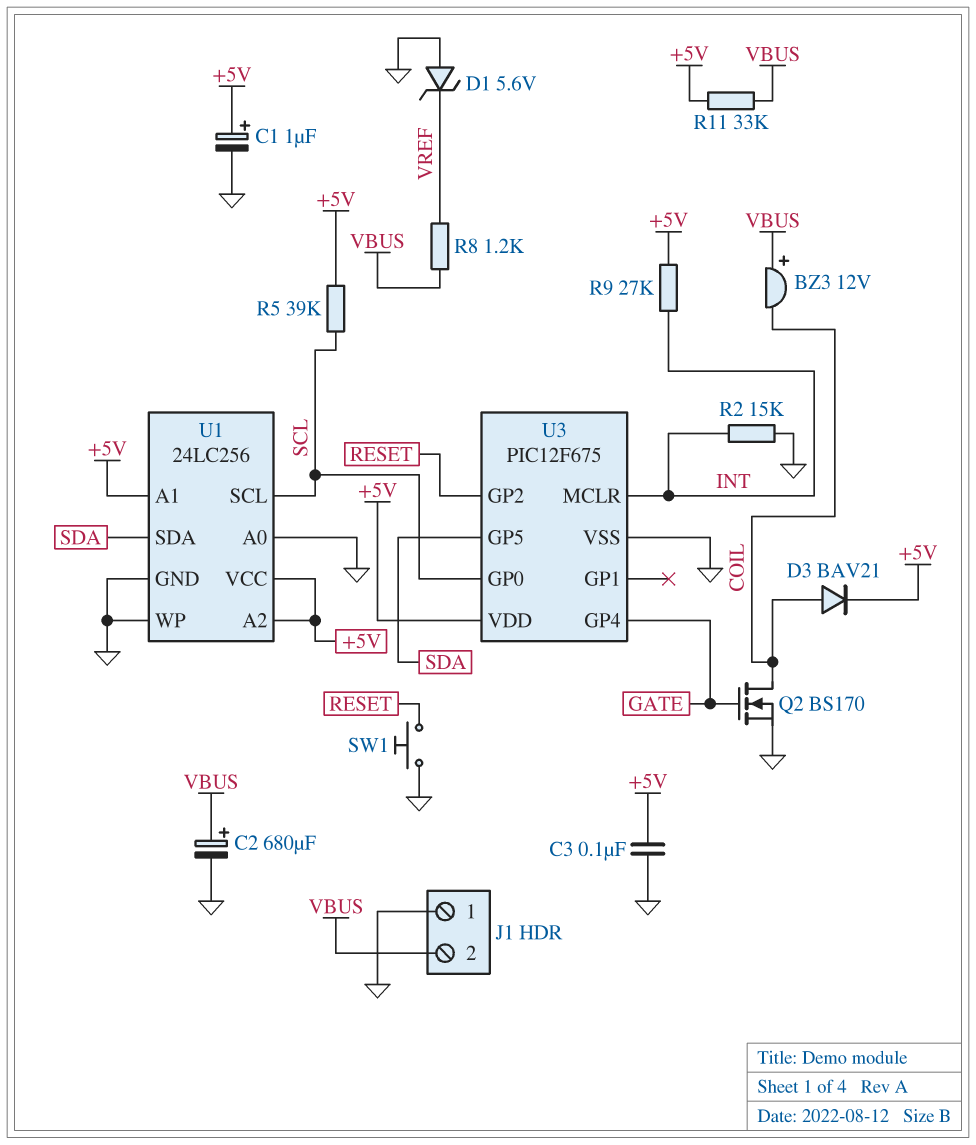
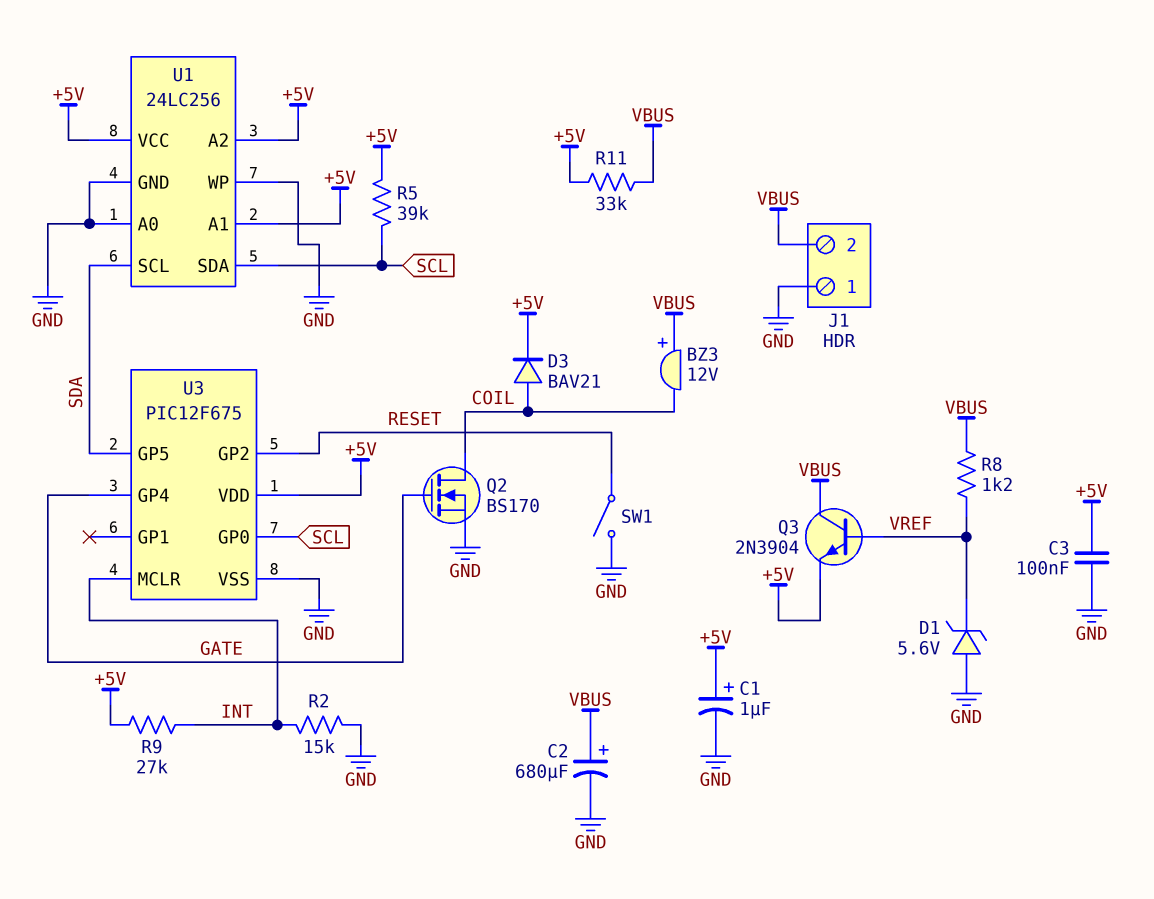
Q3: none -> NPN 2N3904 (B VREF, C VBUS, E +5V)
SW1: button (GND, RESET) -> switch (GND, RESET)
U1 pin SCL: SCL -> SDA
U1 pin SDA: SDA -> SCL

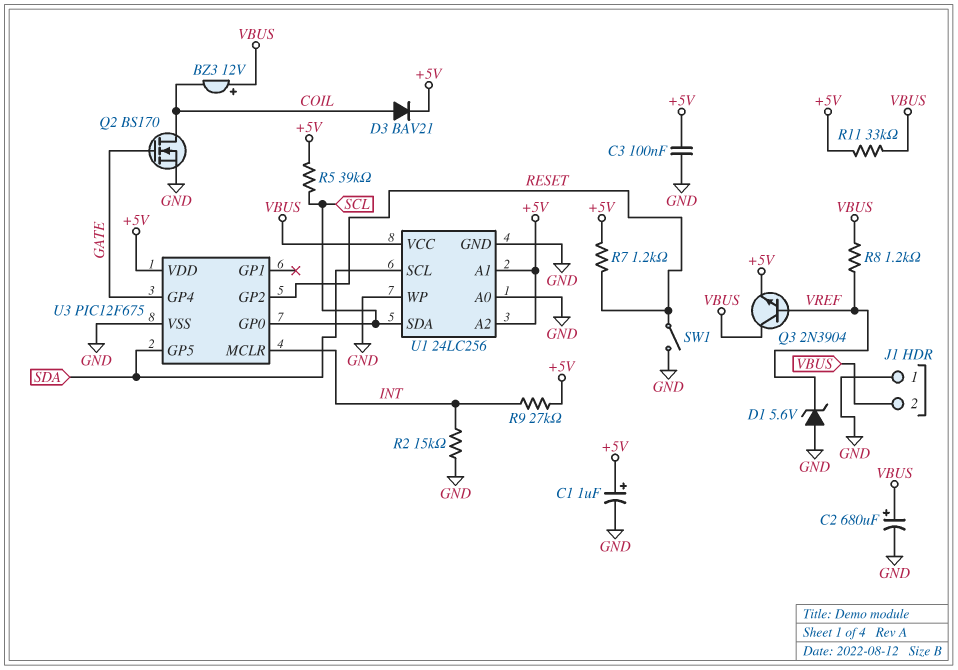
R7: none -> 1.2k (+5V, RESET)
U1 pin VCC: +5V -> VBUS

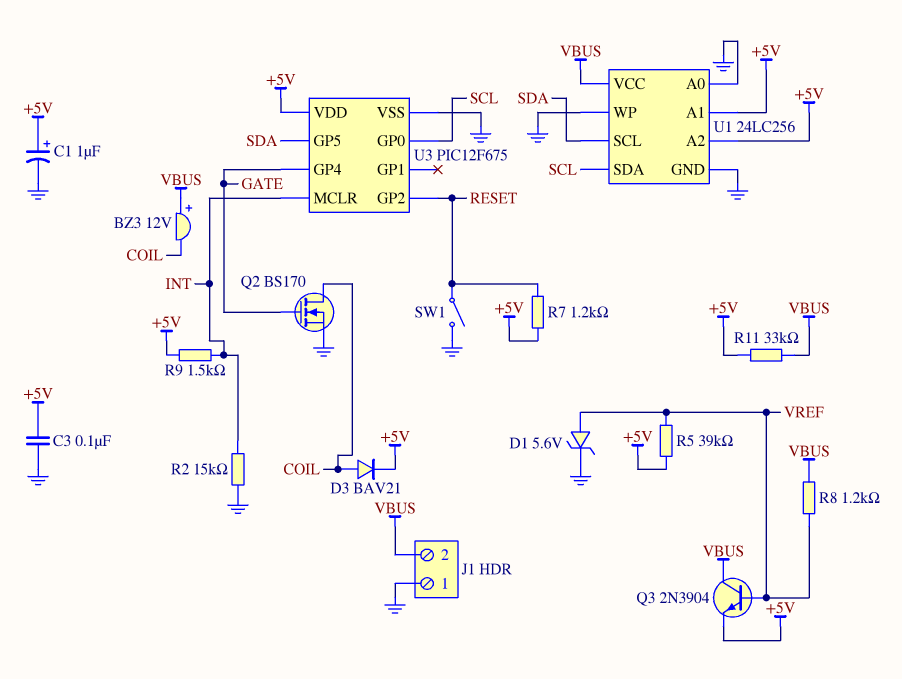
C2: 680uF (plus VBUS, minus GND) -> none
D1: zener 5.6V (A GND, K VREF) -> zener 5.6V (A VREF, K GND)
R5: 39k (+5V, SCL) -> 39k (+5V, VREF)
R9: 27k (+5V, INT) -> 1.5k (+5V, INT)

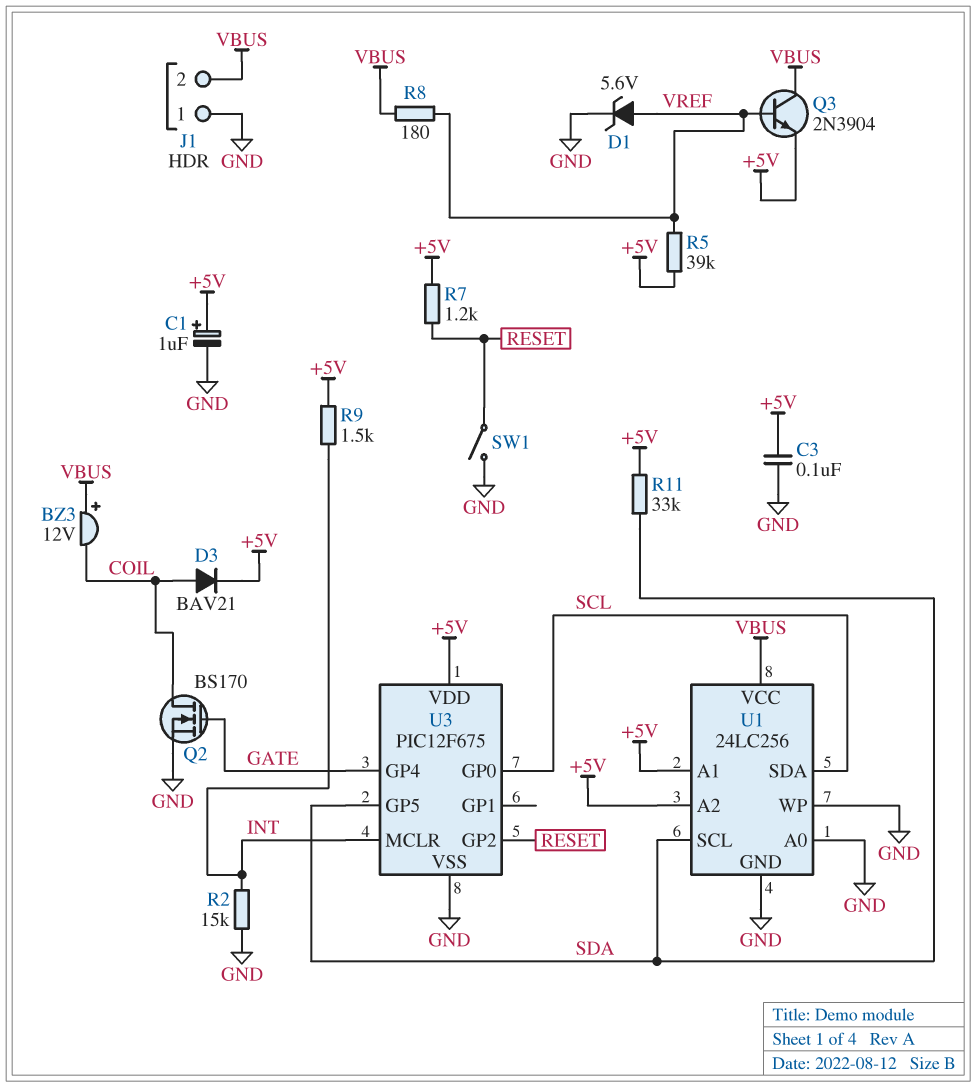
R8: 1.2k (VBUS, VREF) -> 180 (VBUS, VREF)
R11: 33k (+5V, VBUS) -> 33k (+5V, SDA)

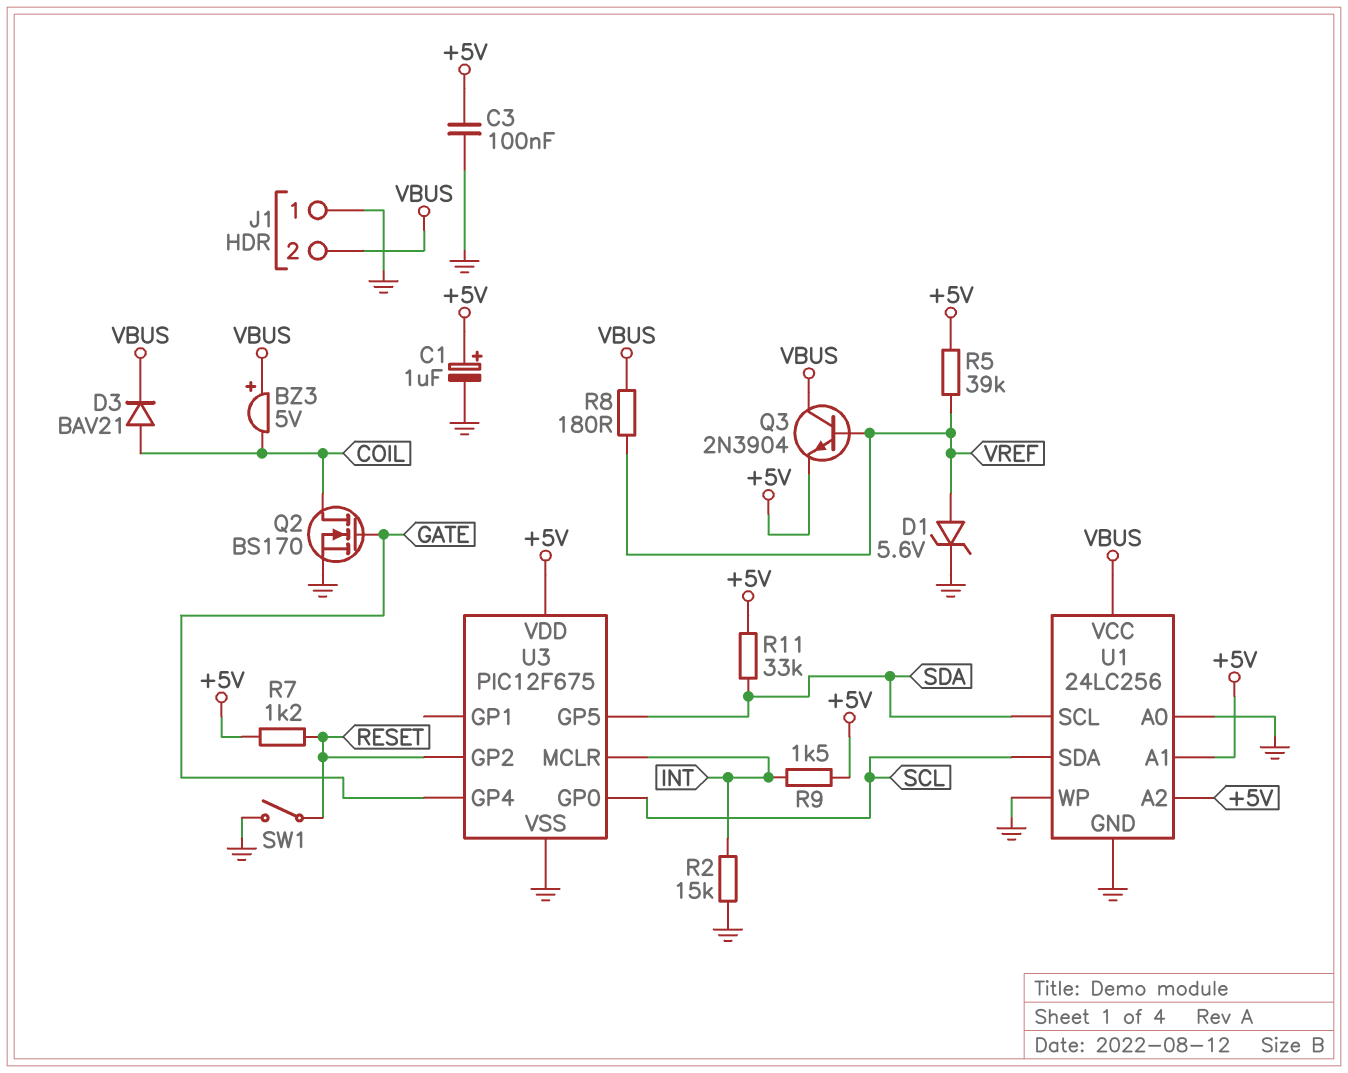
BZ3: buzzer 12V (plus VBUS, minus COIL) -> buzzer 5V (plus VBUS, minus COIL)
D3: diode BAV21 (A COIL, K +5V) -> diode BAV21 (A COIL, K VBUS)

